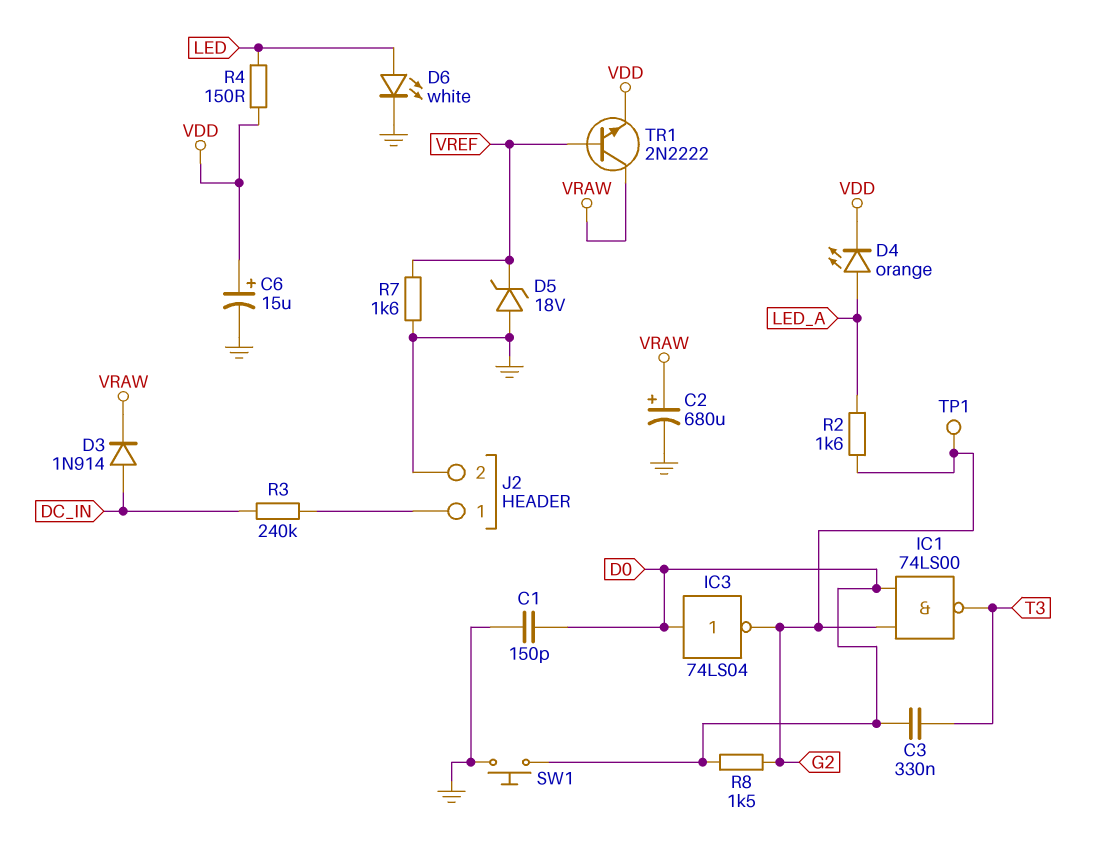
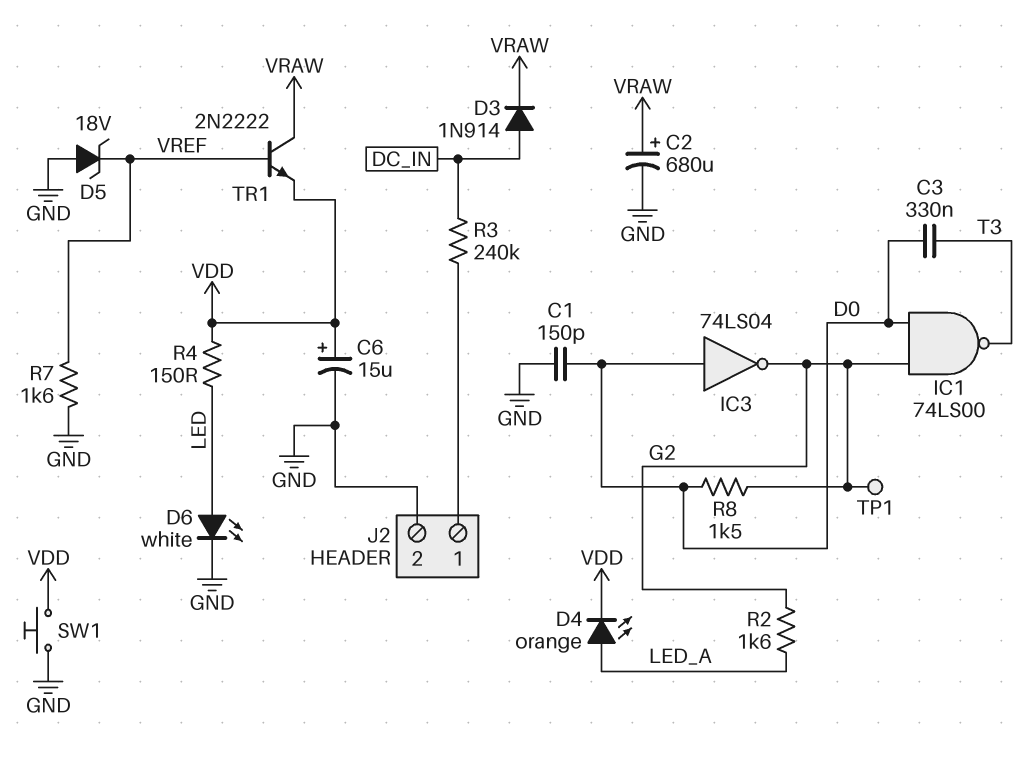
SW1: button (D0, GND) -> button (GND, VDD)

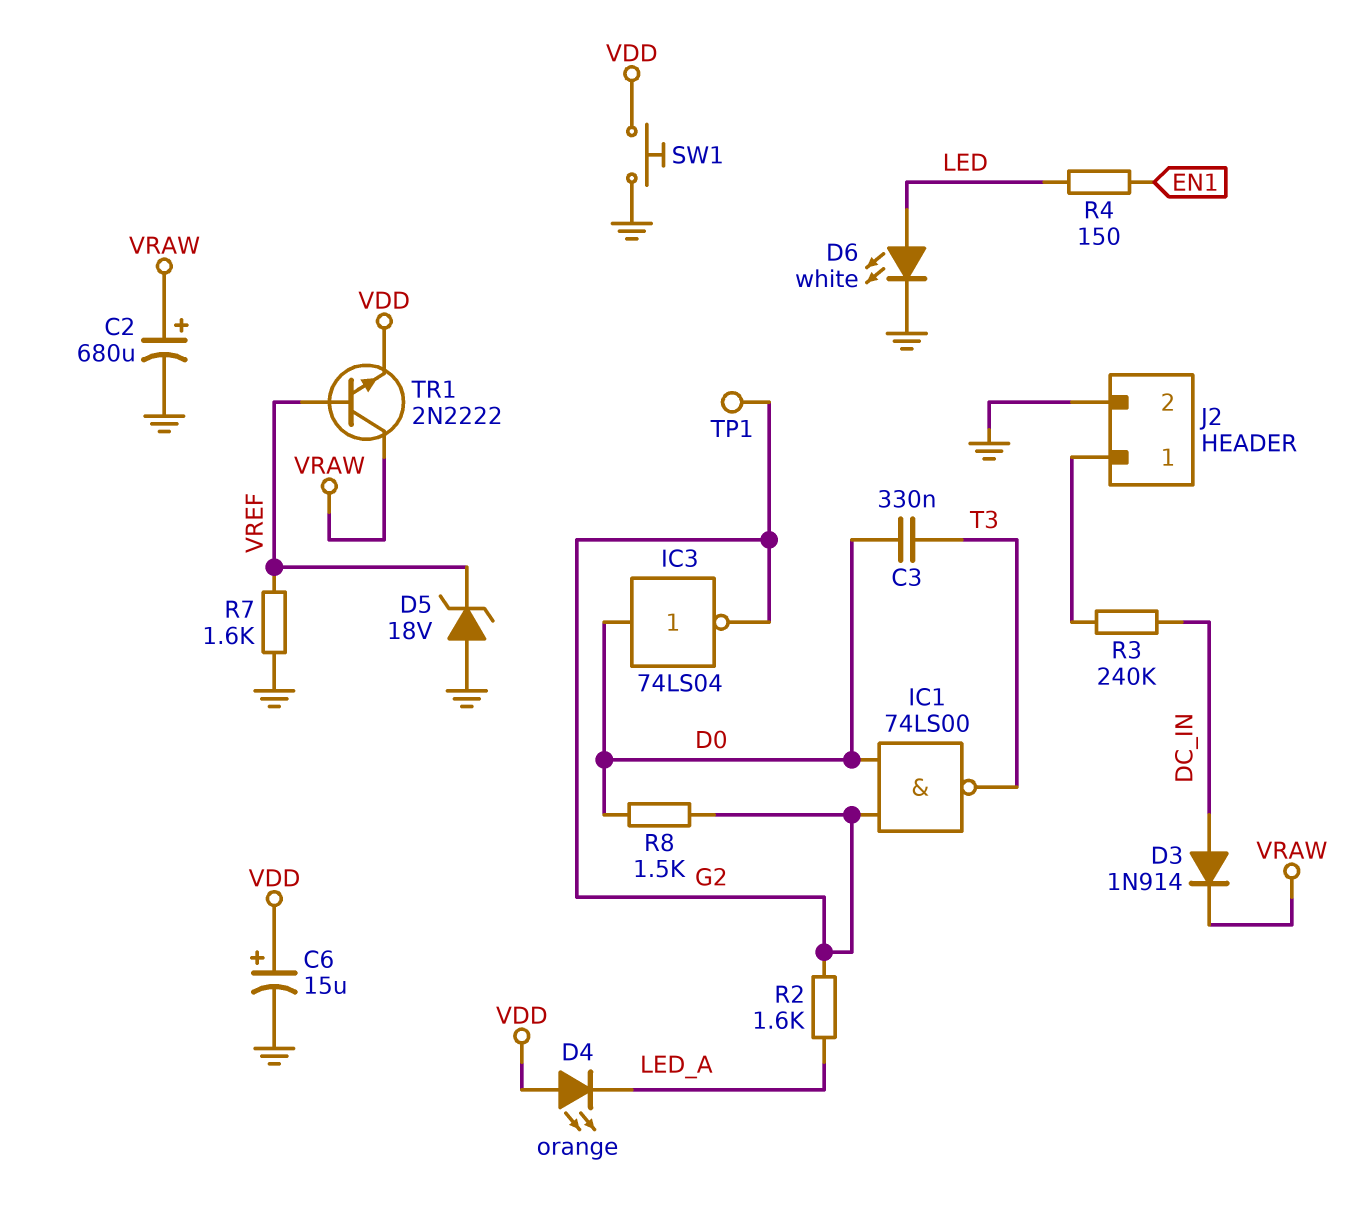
C1: 150pF (D0, GND) -> none
D4: LED orange (A LED_A, K VDD) -> LED orange (A VDD, K LED_A)
R4: 150 (LED, VDD) -> 150 (EN1, LED)

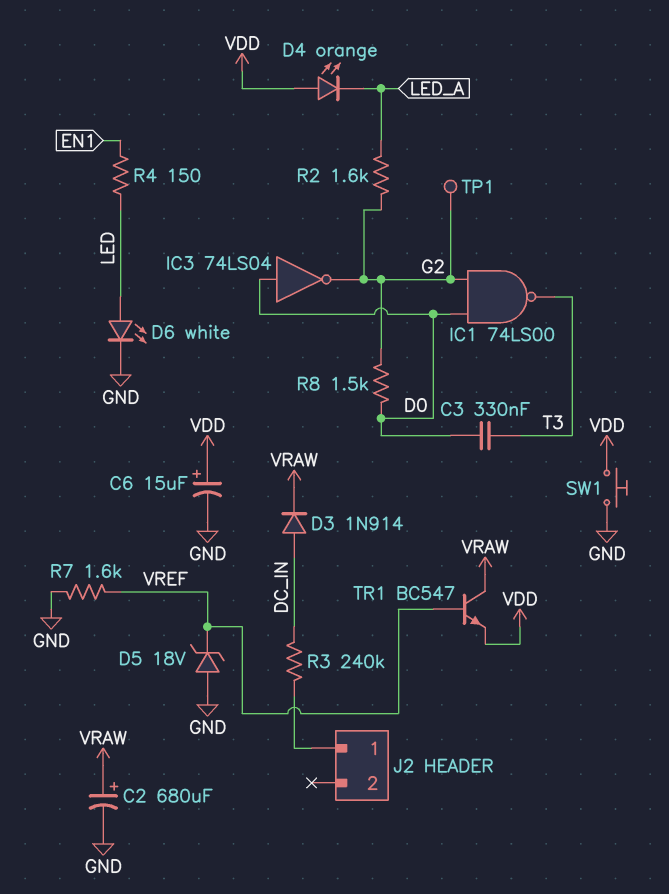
J2 pin 2: GND -> none
TR1: NPN 2N2222 (B VREF, C VRAW, E VDD) -> NPN BC547 (B VREF, C VRAW, E VDD)

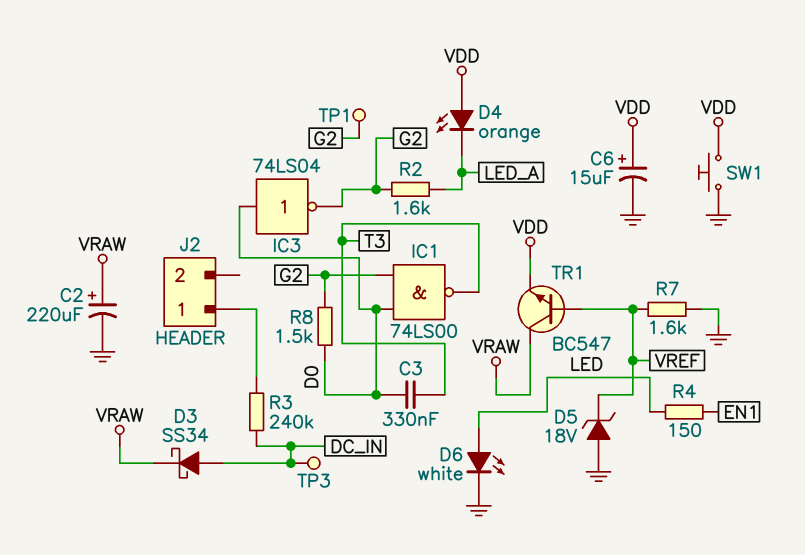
C2: 680uF (plus VRAW, minus GND) -> 220uF (plus VRAW, minus GND)
D3: diode 1N914 (A DC_IN, K VRAW) -> schottky SS34 (A DC_IN, K VRAW)
TP3: none -> test point (DC_IN)

